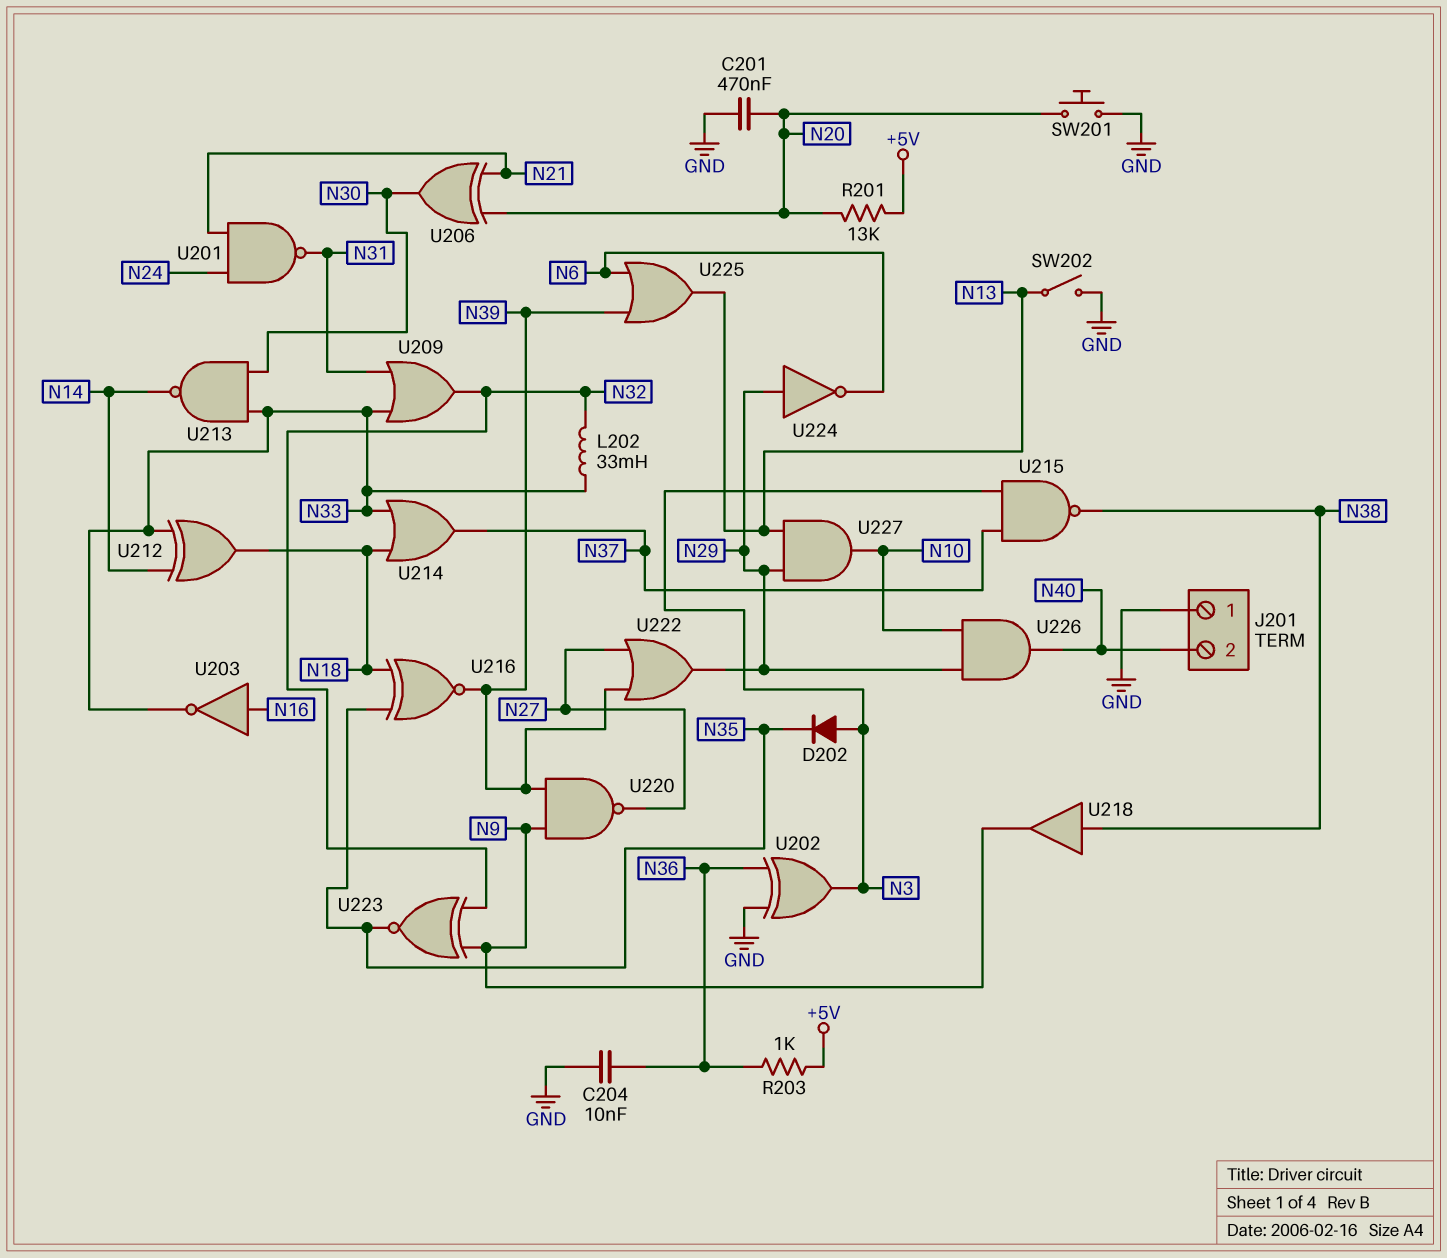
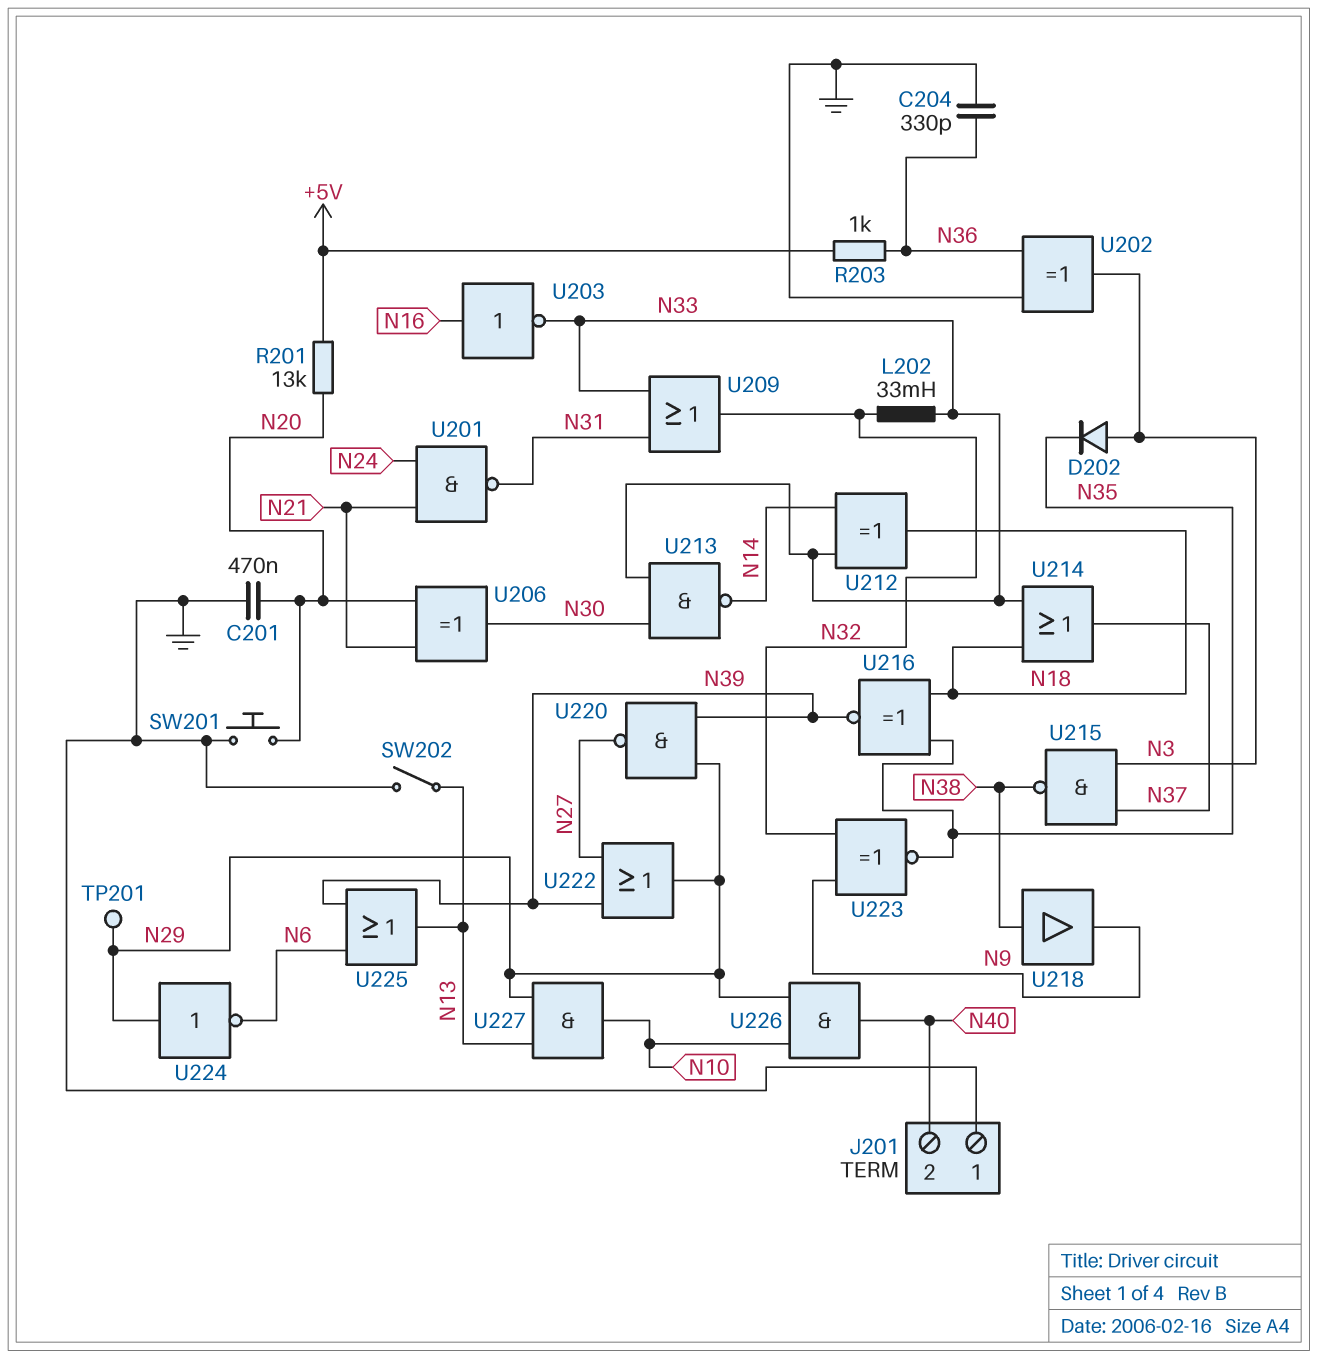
C204: 10nF (GND, N36) -> 330pF (GND, N36)
TP201: none -> test point (N29)
U220: NAND (in N9, in N39, out N27) -> NAND (in N29, in N39, out N27)

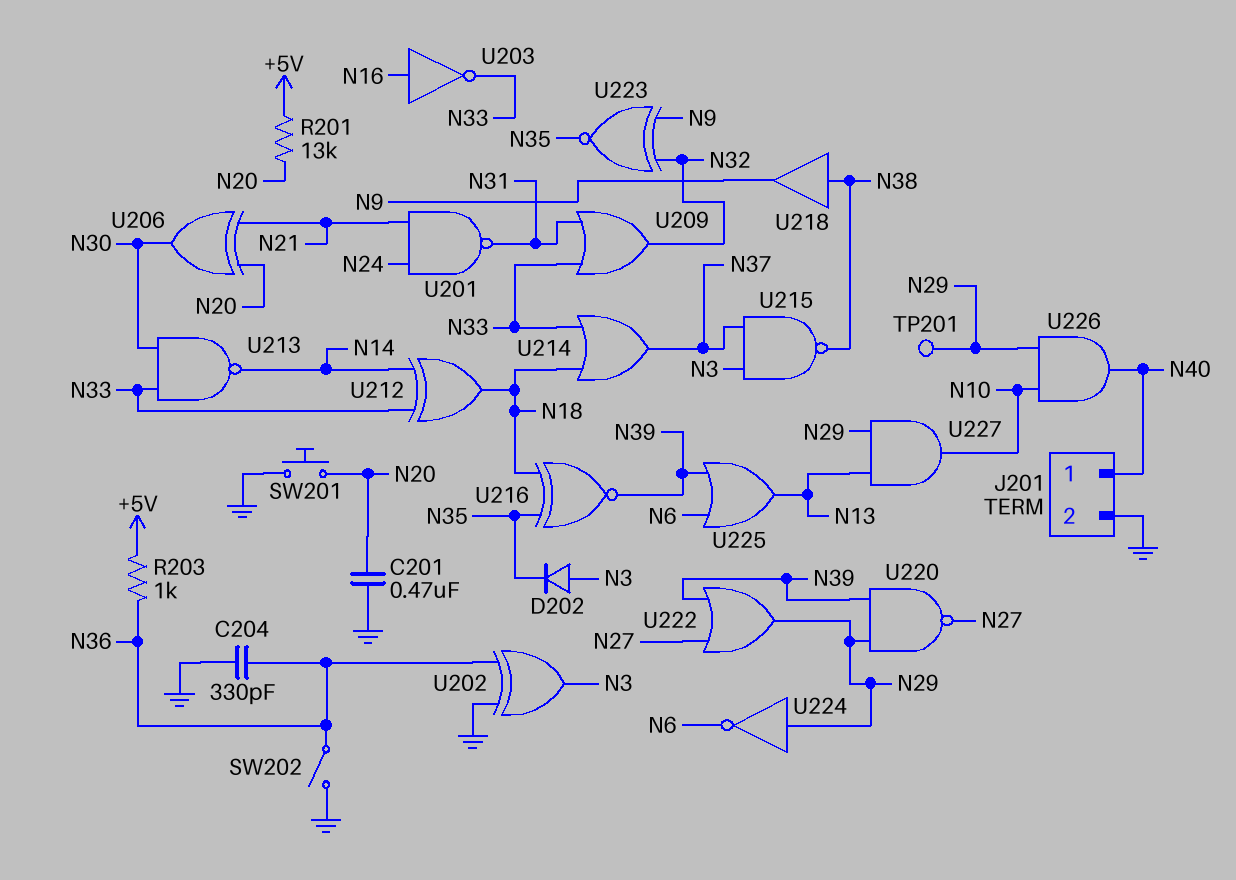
J201 pin 1: GND -> N40
J201 pin 2: N40 -> GND
L202: 33mH (N32, N33) -> none
SW202: switch (GND, N13) -> switch (GND, N36)

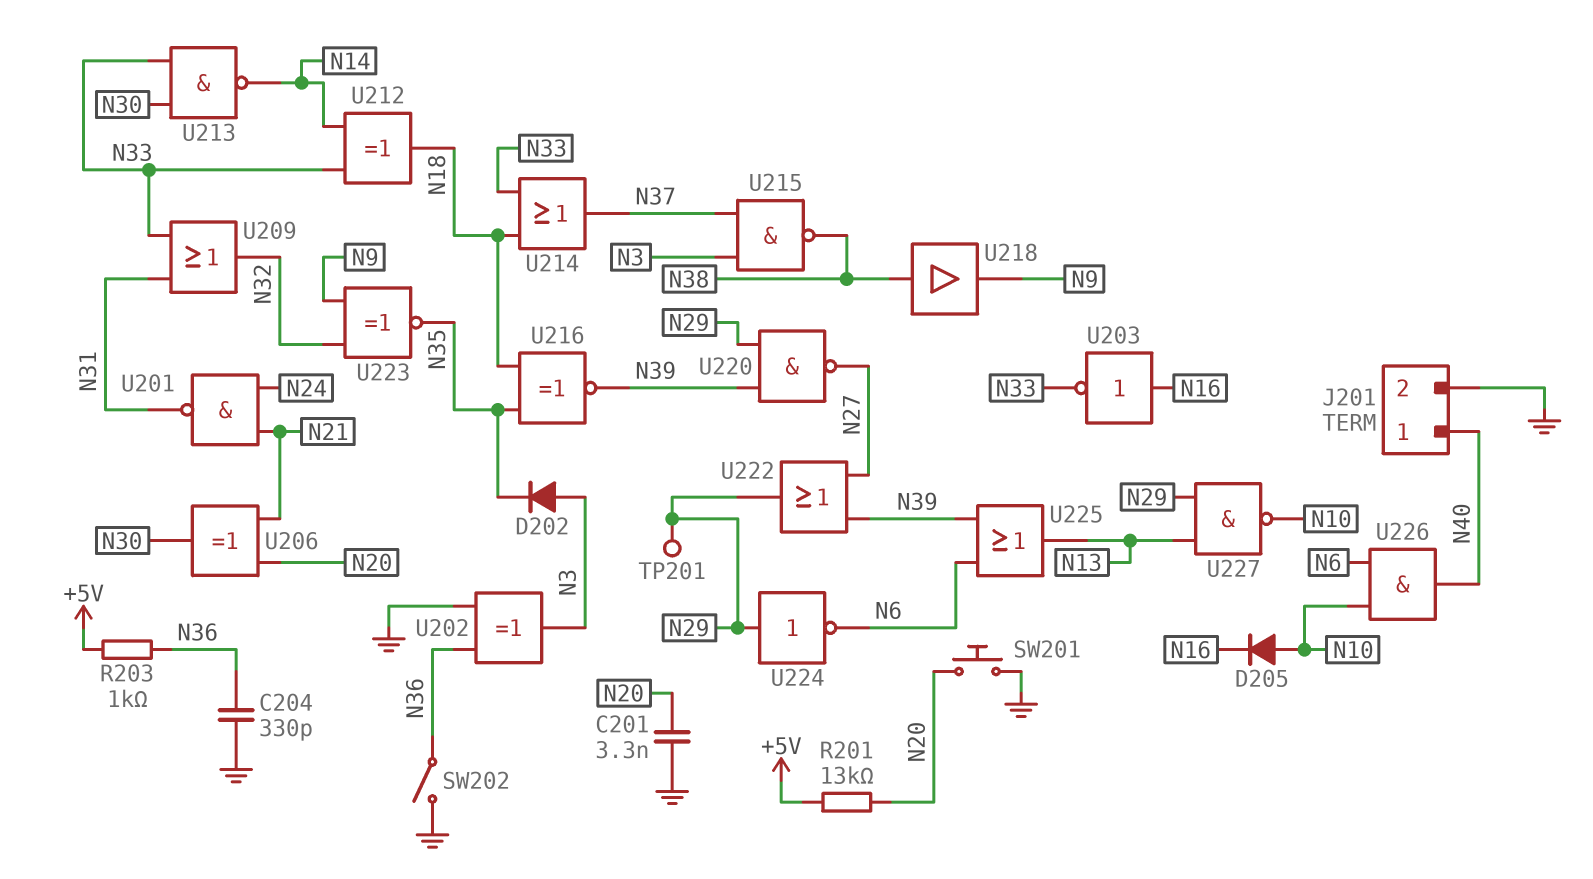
C201: 470nF (GND, N20) -> 3.3nF (GND, N20)
D205: none -> diode (A N10, K N16)
U226: AND (in N10, in N29, out N40) -> AND (in N6, in N10, out N40)
U227: AND (in N13, in N29, out N10) -> NAND (in N13, in N29, out N10)

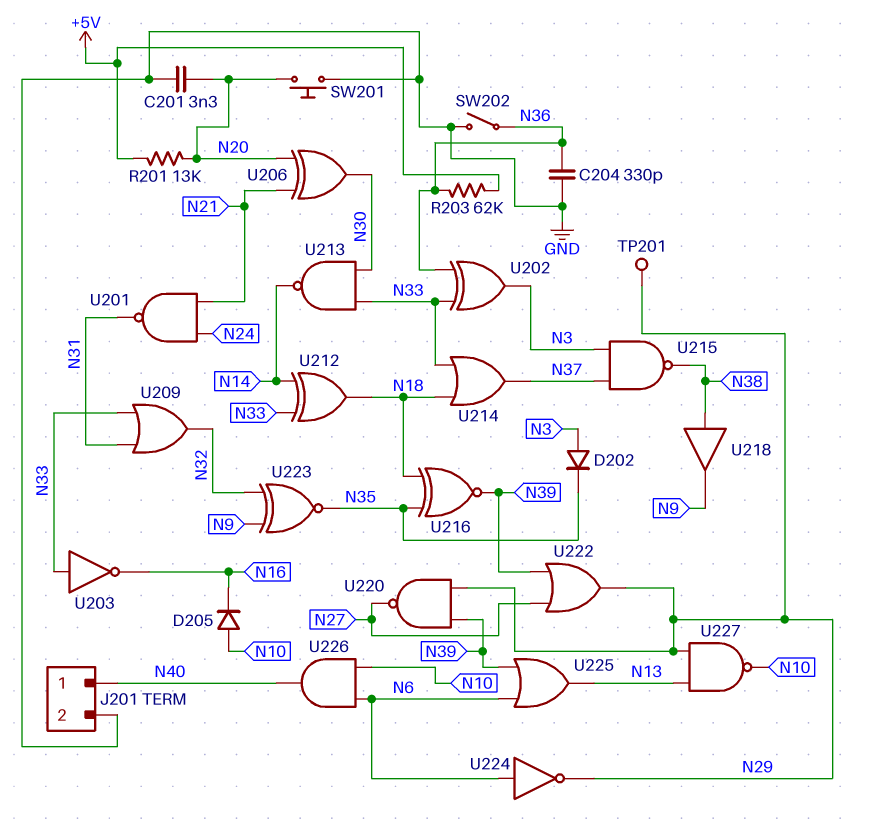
R203: 1k (+5V, N36) -> 62k (+5V, N36)
U202: XOR (in GND, in N36, out N3) -> XOR (in N33, in N36, out N3)
U203: NOT (in N16, out N33) -> NOT (in N33, out N16)
U224: NOT (in N29, out N6) -> NOT (in N6, out N29)

